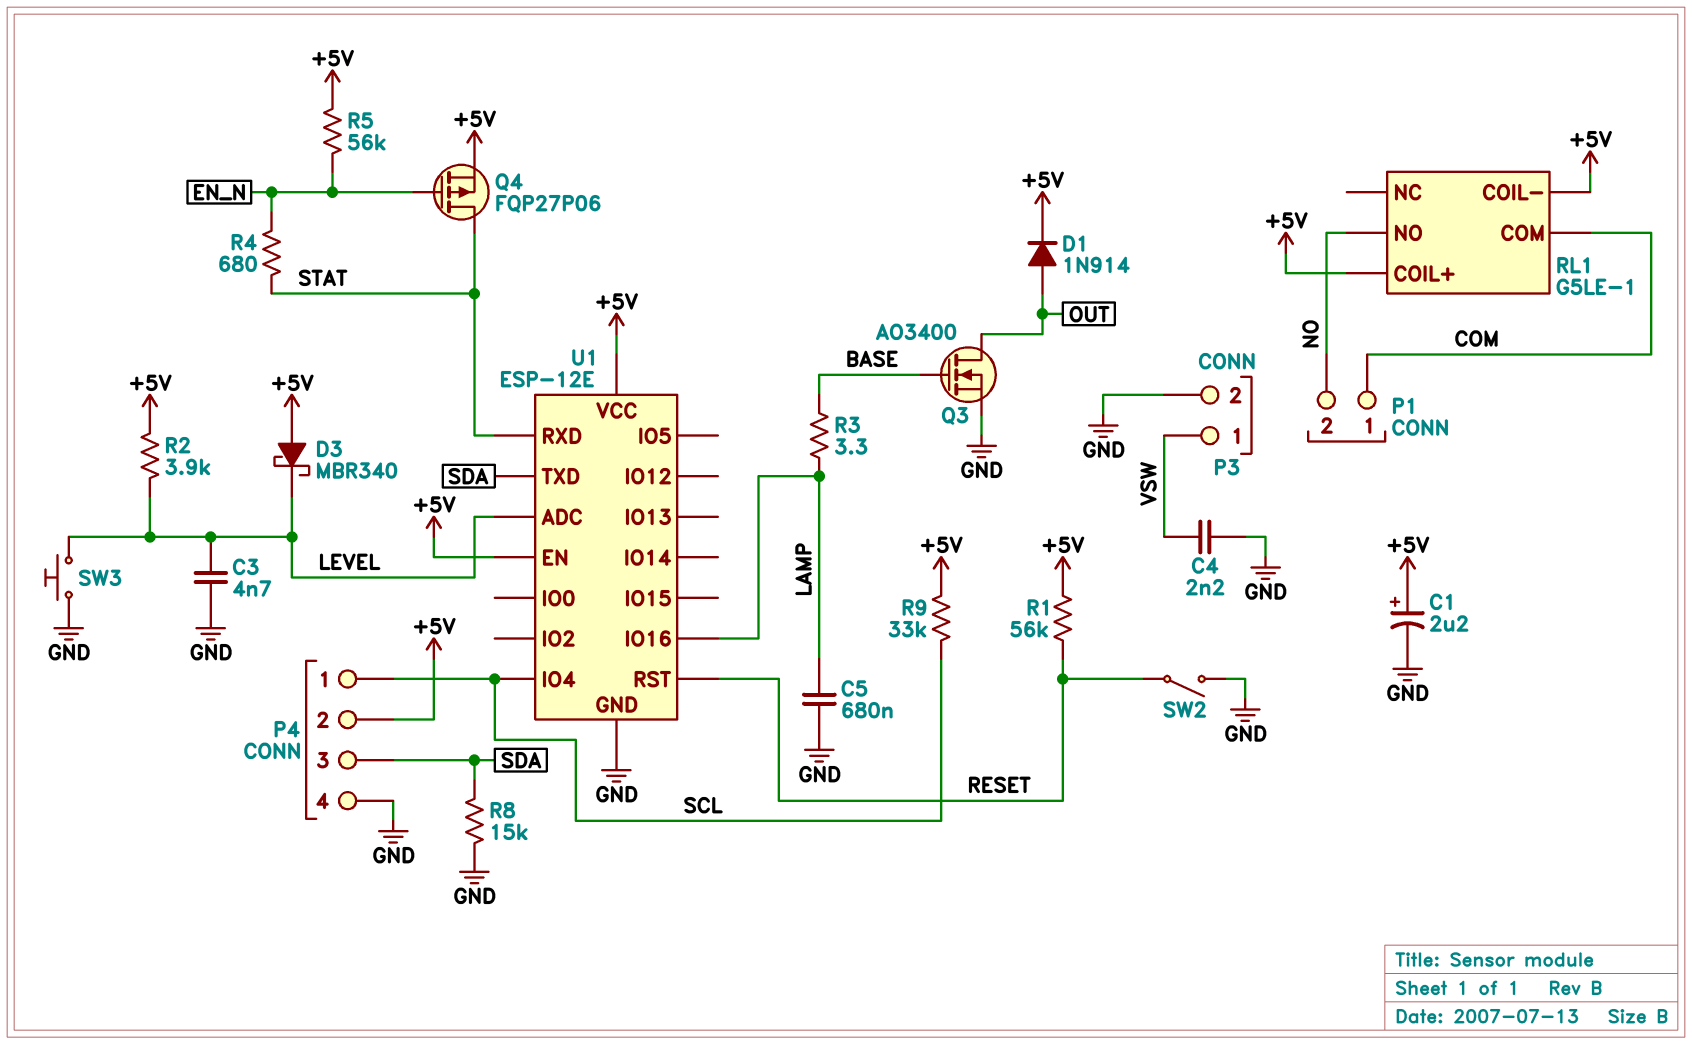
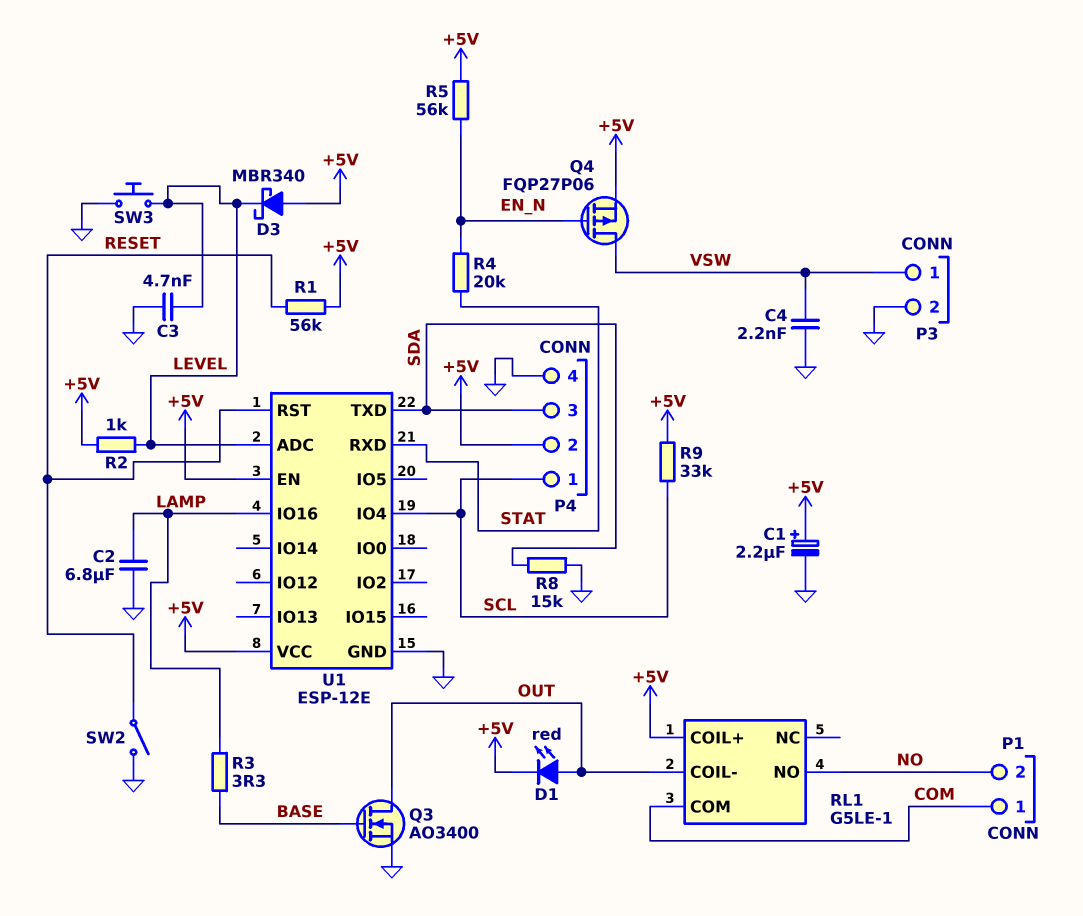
C2: none -> 6.8uF (GND, LAMP)
C5: 680nF (GND, LAMP) -> none
D1: diode 1N914 (A OUT, K +5V) -> LED red (A OUT, K +5V)
Q4: PMOS FQP27P06 (G EN_N, D STAT, S +5V) -> PMOS FQP27P06 (G EN_N, D VSW, S +5V)
R2: 3.9k (+5V, LEVEL) -> 1k (+5V, LEVEL)
R4: 680 (EN_N, STAT) -> 20k (EN_N, STAT)
RL1 pin COIL-: +5V -> OUT

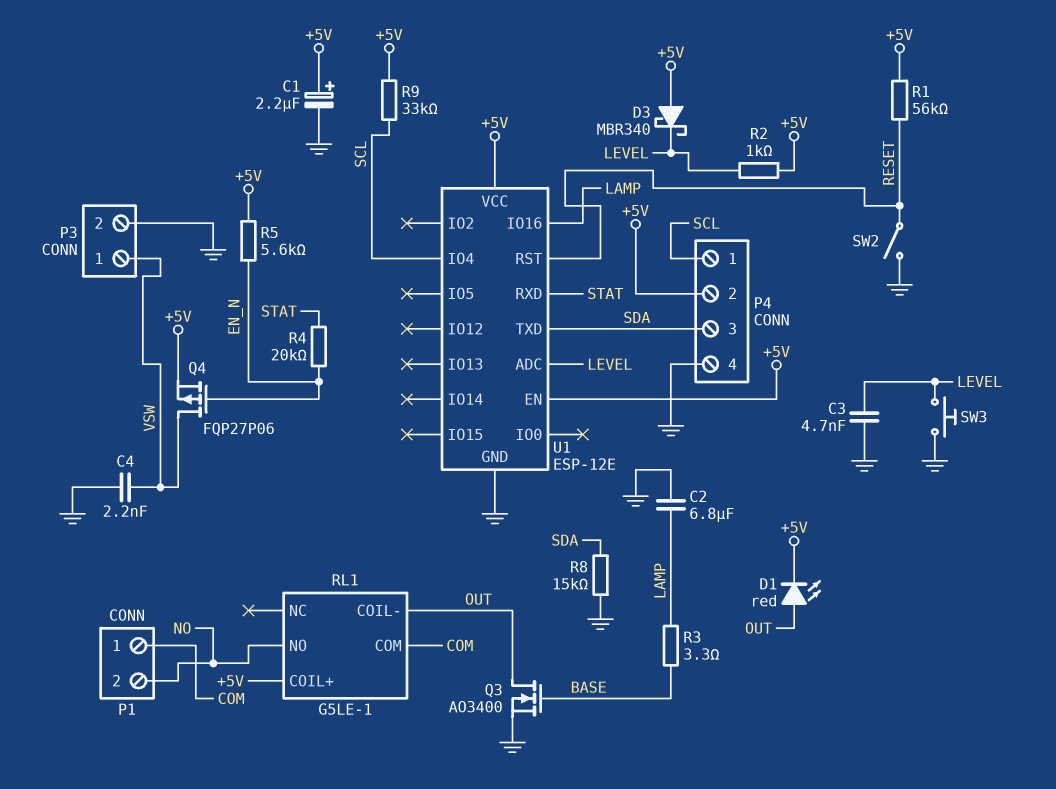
R5: 56k (+5V, EN_N) -> 5.6k (+5V, EN_N)

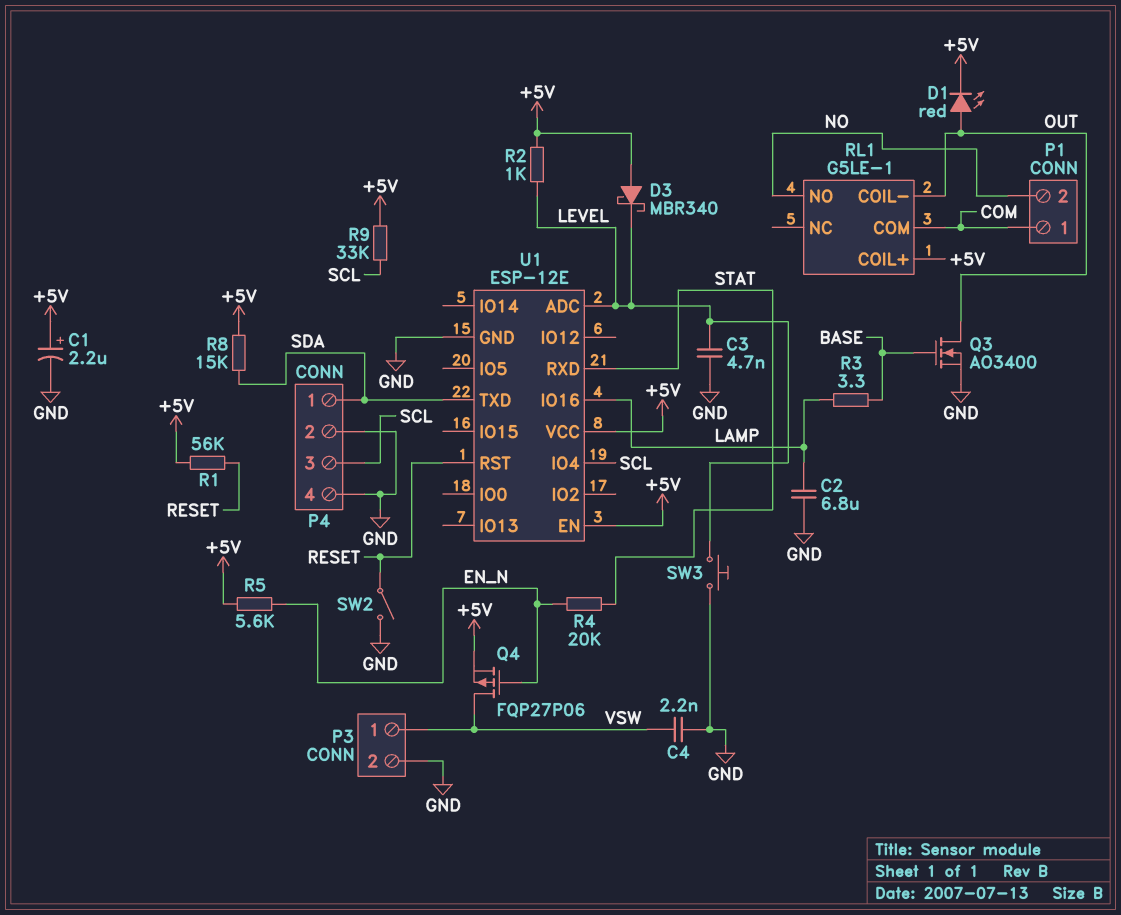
P4 pin 1: SCL -> SDA
P4 pin 2: +5V -> GND
P4 pin 3: SDA -> SCL
R8: 15k (GND, SDA) -> 15k (+5V, SDA)

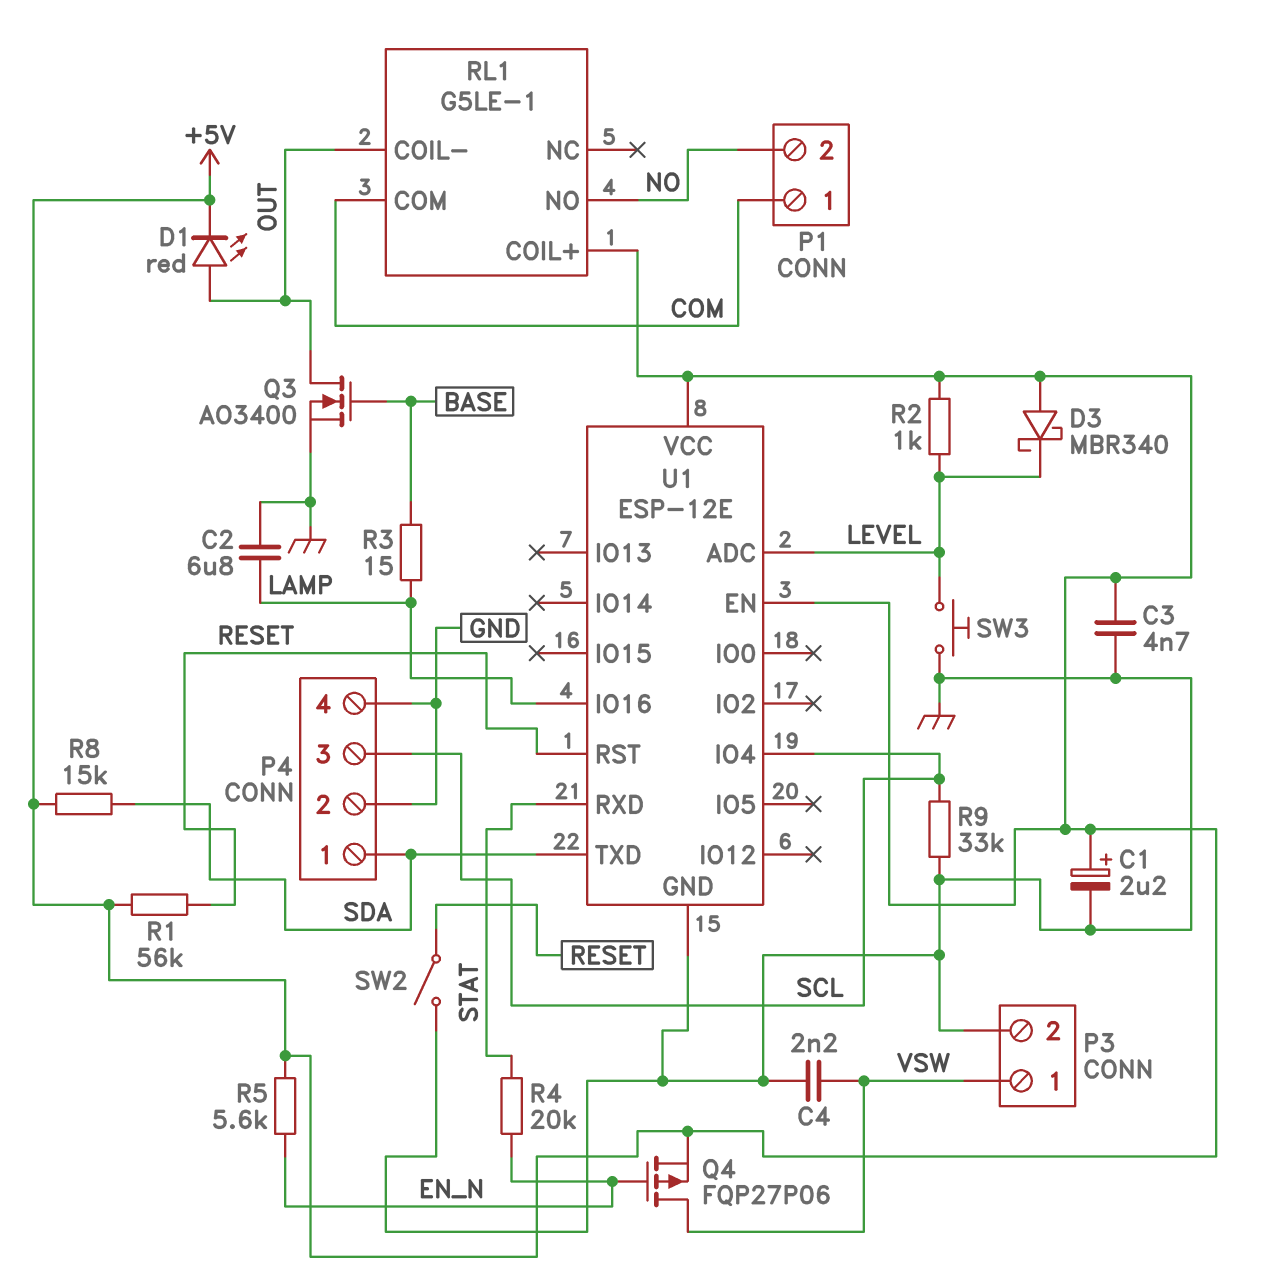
C3: 4.7nF (GND, LEVEL) -> 4.7nF (+5V, GND)
R3: 3.3 (BASE, LAMP) -> 15 (BASE, LAMP)
R9: 33k (+5V, SCL) -> 33k (GND, SCL)

